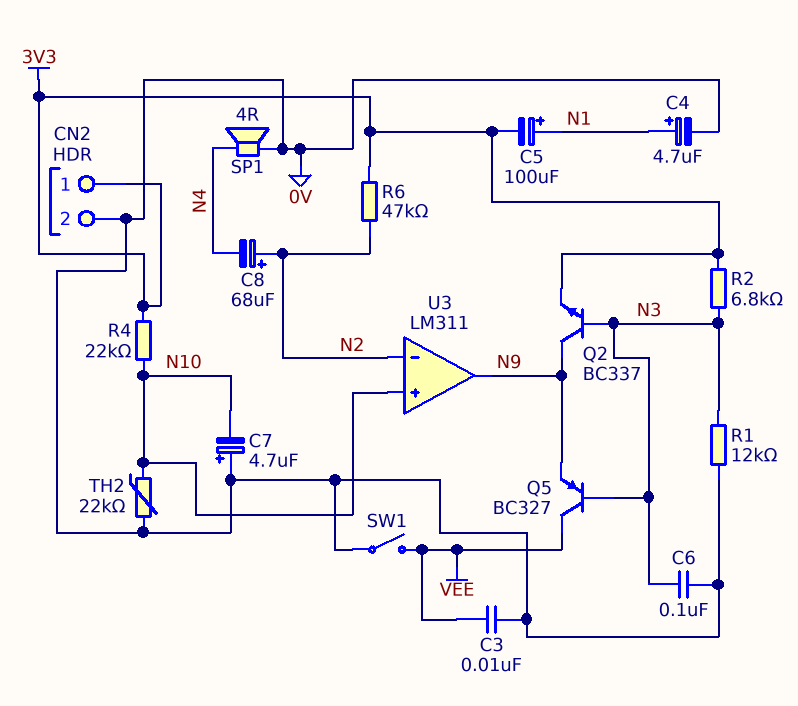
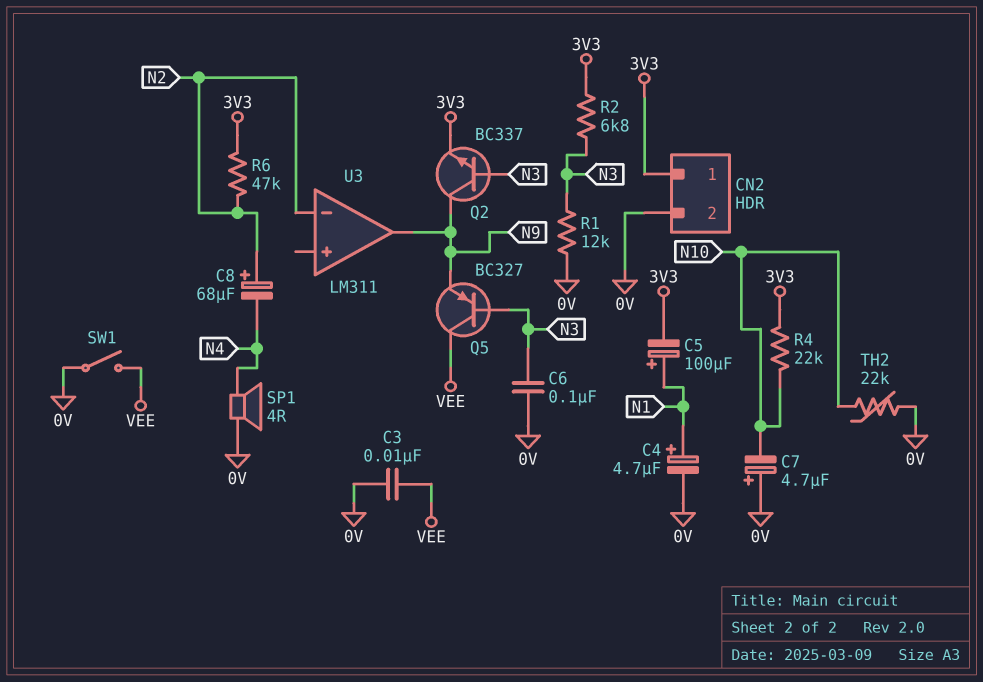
U3 pin in+: N10 -> none

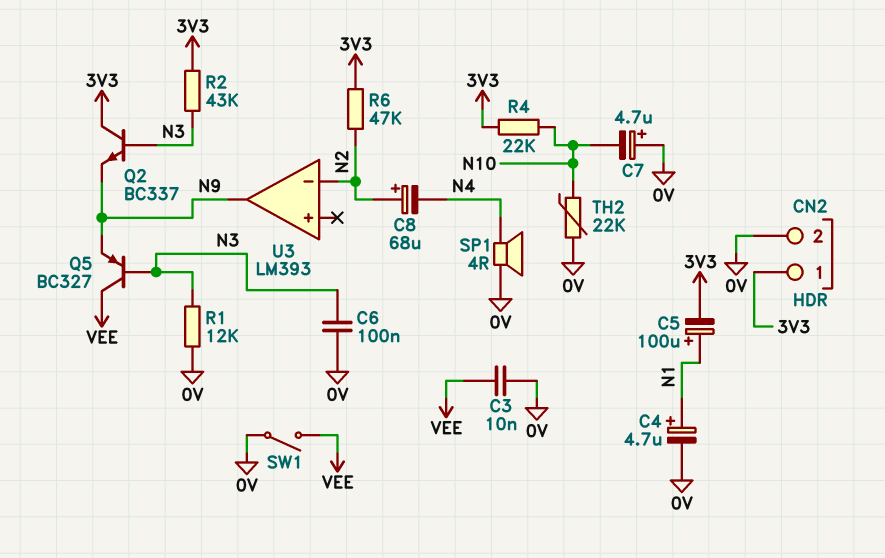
Q2: NPN BC337 (B N3, C N9, E 3V3) -> NPN BC337 (B N3, C 3V3, E N9)
R2: 6.8k (3V3, N3) -> 43k (3V3, N3)
U3: LM311 -> LM393

